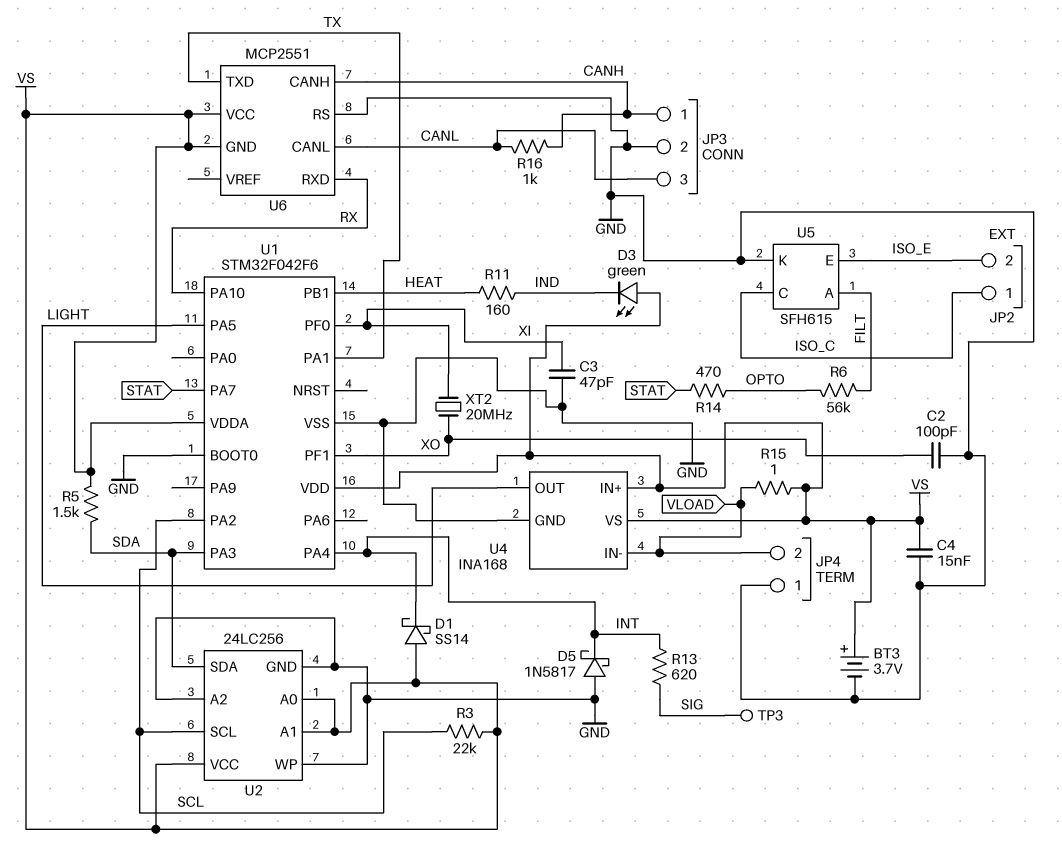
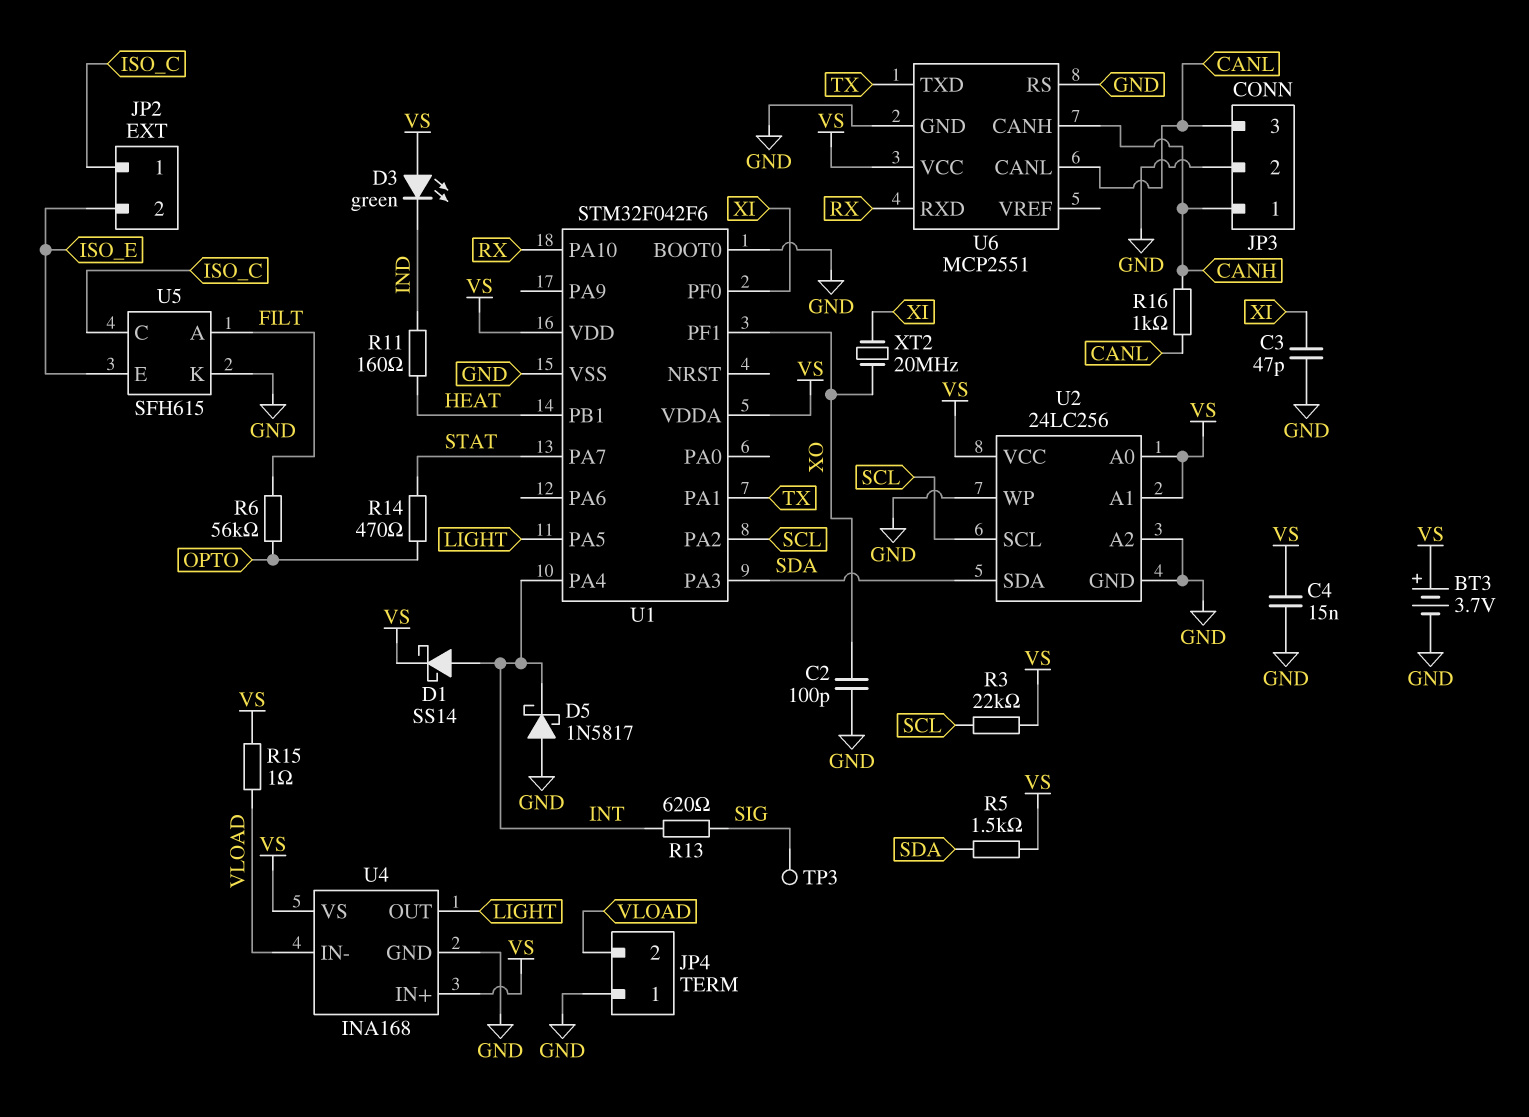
D1: schottky SS14 (A VS, K INT) -> schottky SS14 (A INT, K VS)
U6 pin GND: VS -> GND

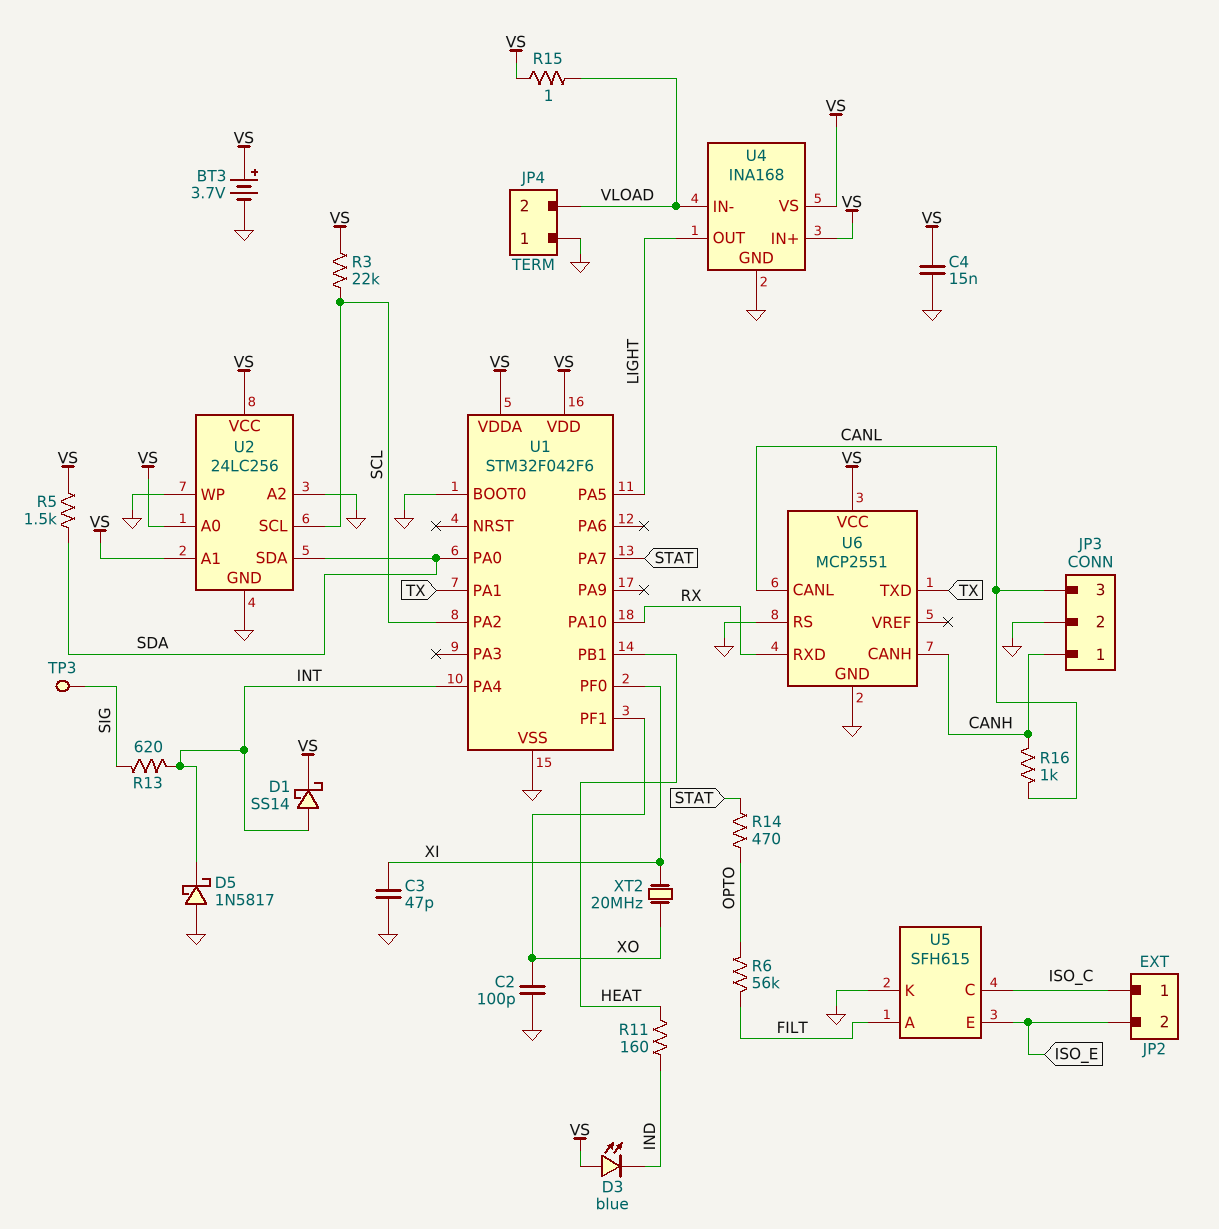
D3: LED green (A VS, K IND) -> LED blue (A VS, K IND)
U1 pin PA0: none -> SDA
U1 pin PA3: SDA -> none

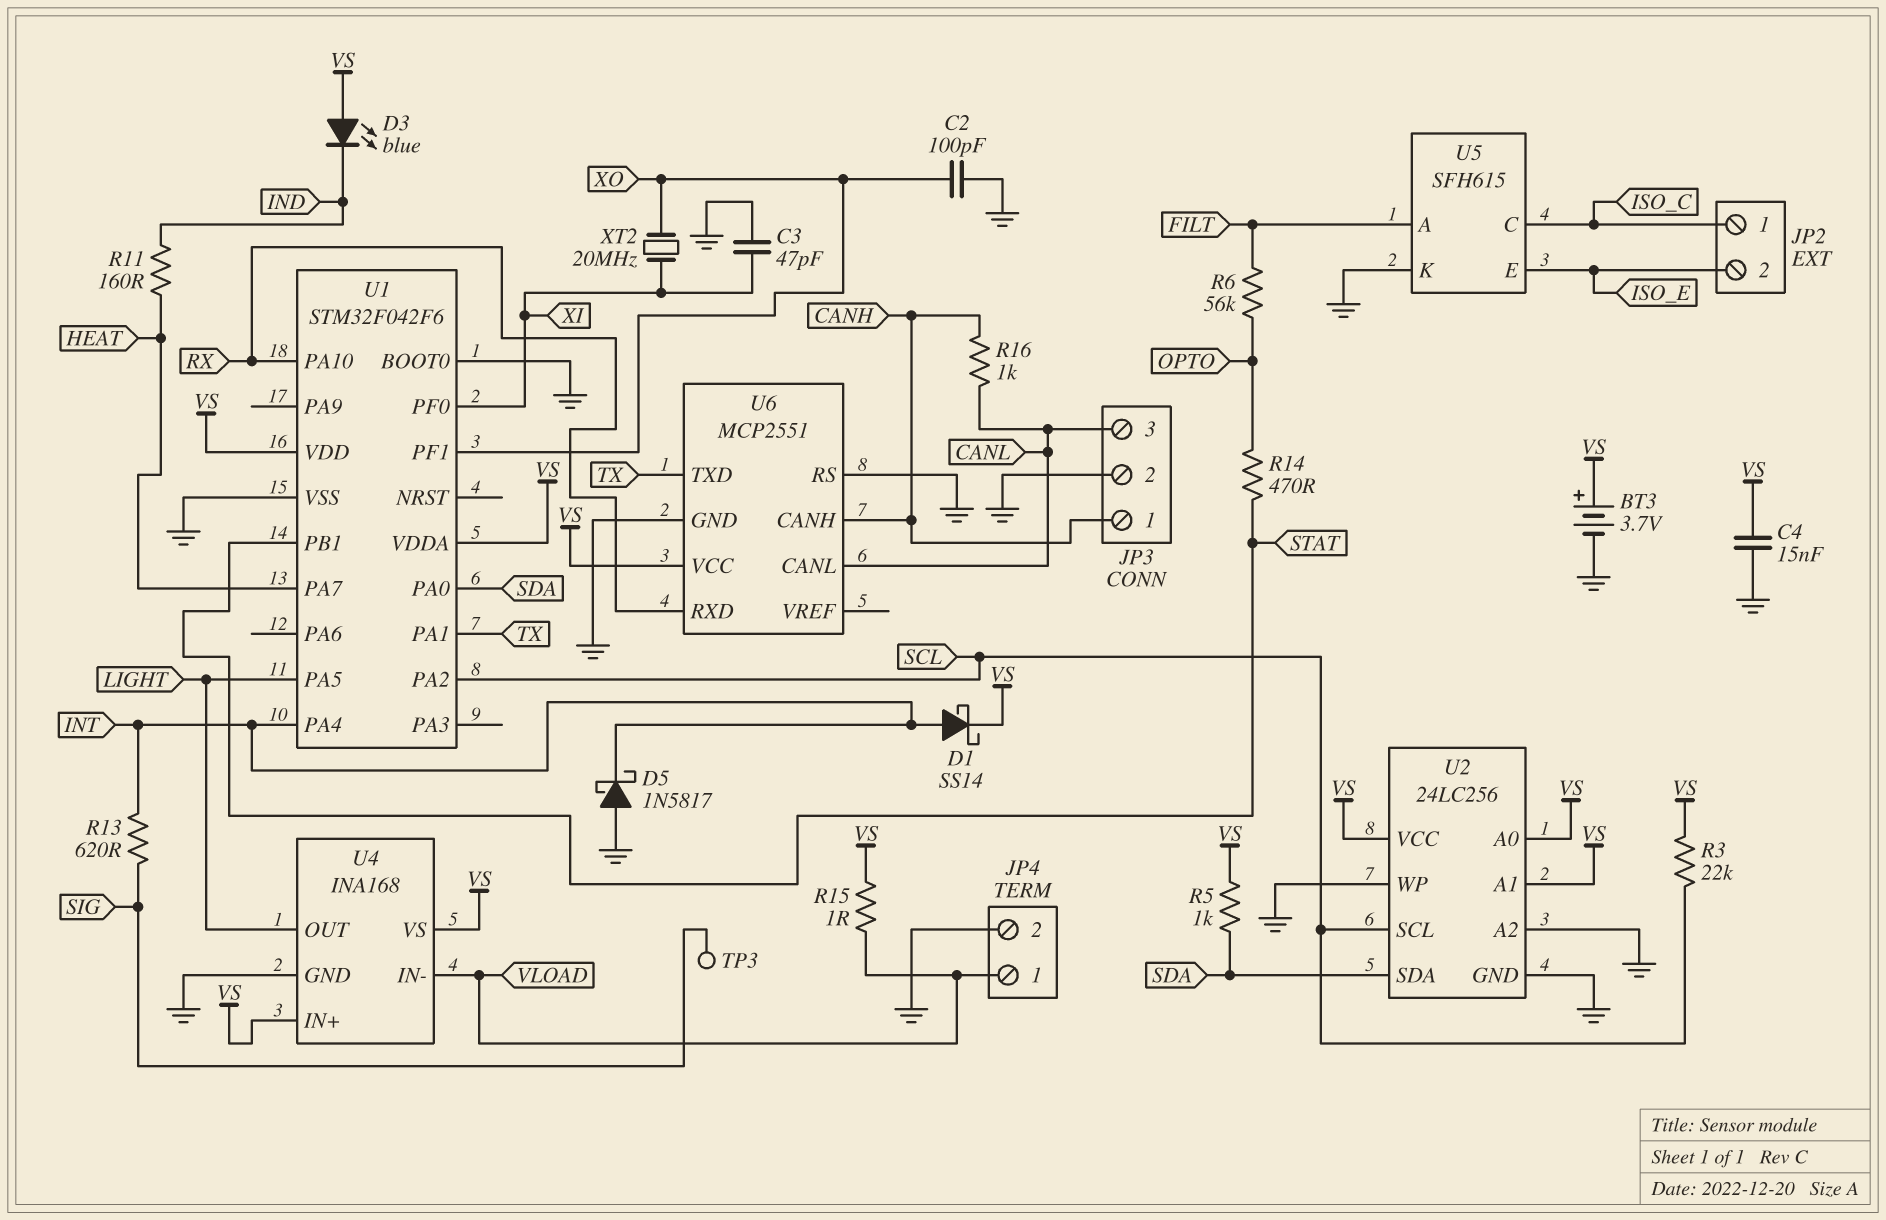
JP4 pin 1: GND -> VLOAD
JP4 pin 2: VLOAD -> GND
R5: 1.5k (SDA, VS) -> 1k (SDA, VS)
U1 pin PA7: STAT -> HEAT
U1 pin PB1: HEAT -> STAT

